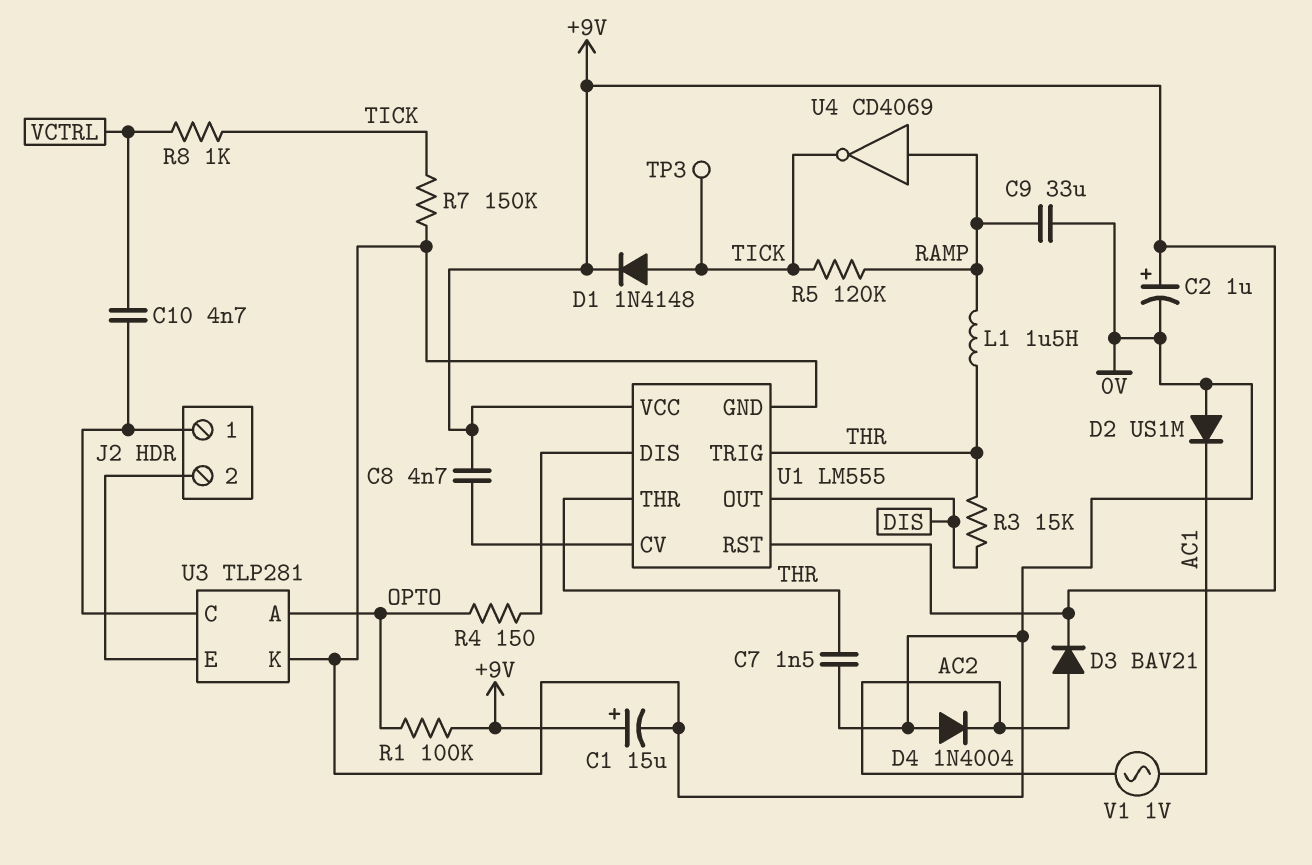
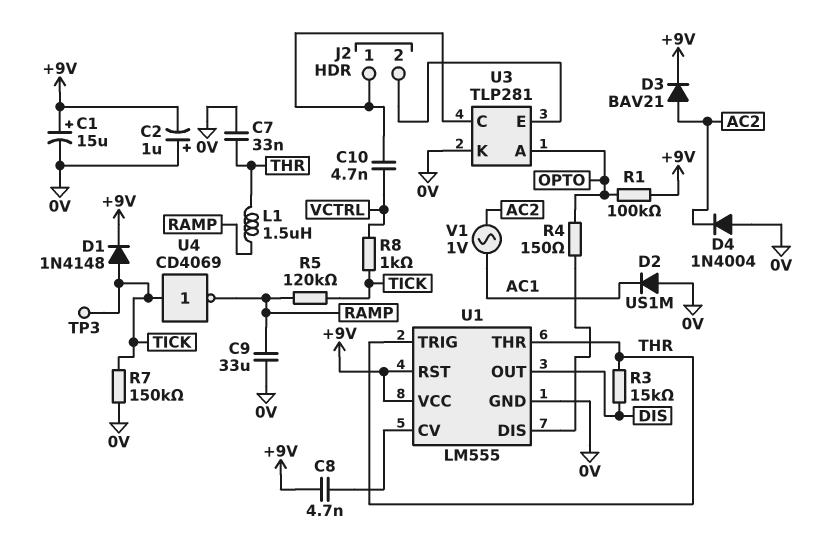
C2: 1uF (plus +9V, minus 0V) -> 1uF (plus 0V, minus +9V)
C7: 1.5nF (0V, THR) -> 33nF (0V, THR)
U4: NOT CD4069 (in RAMP, out TICK) -> NOT CD4069 (in TICK, out RAMP)

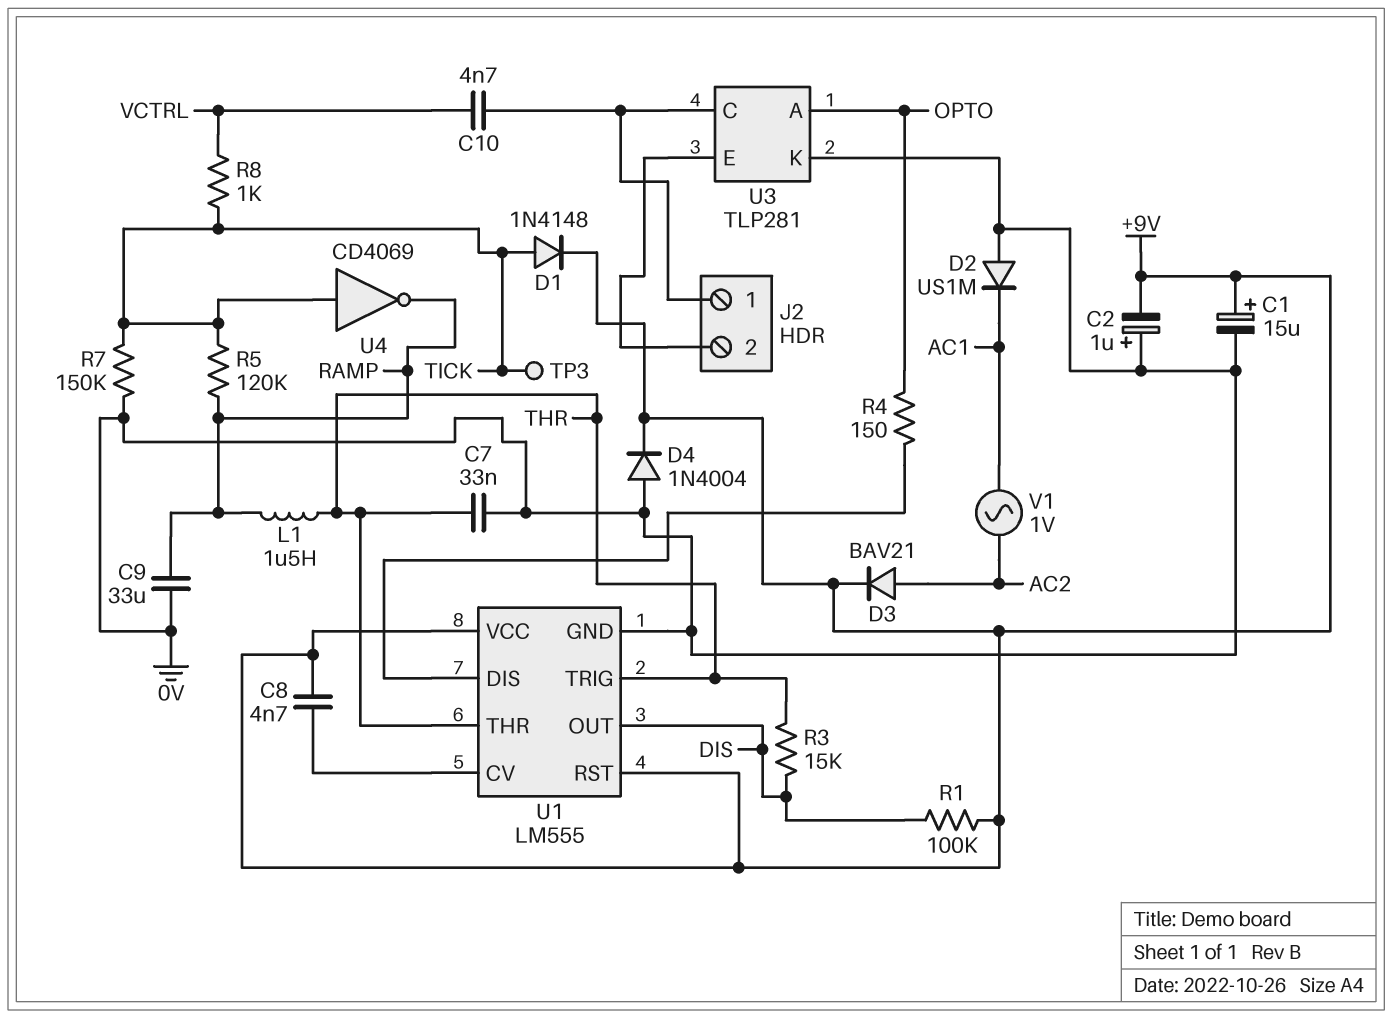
D4: diode 1N4004 (A 0V, K AC2) -> diode 1N4004 (A 0V, K +9V)
R1: 100k (+9V, OPTO) -> 100k (+9V, DIS)

